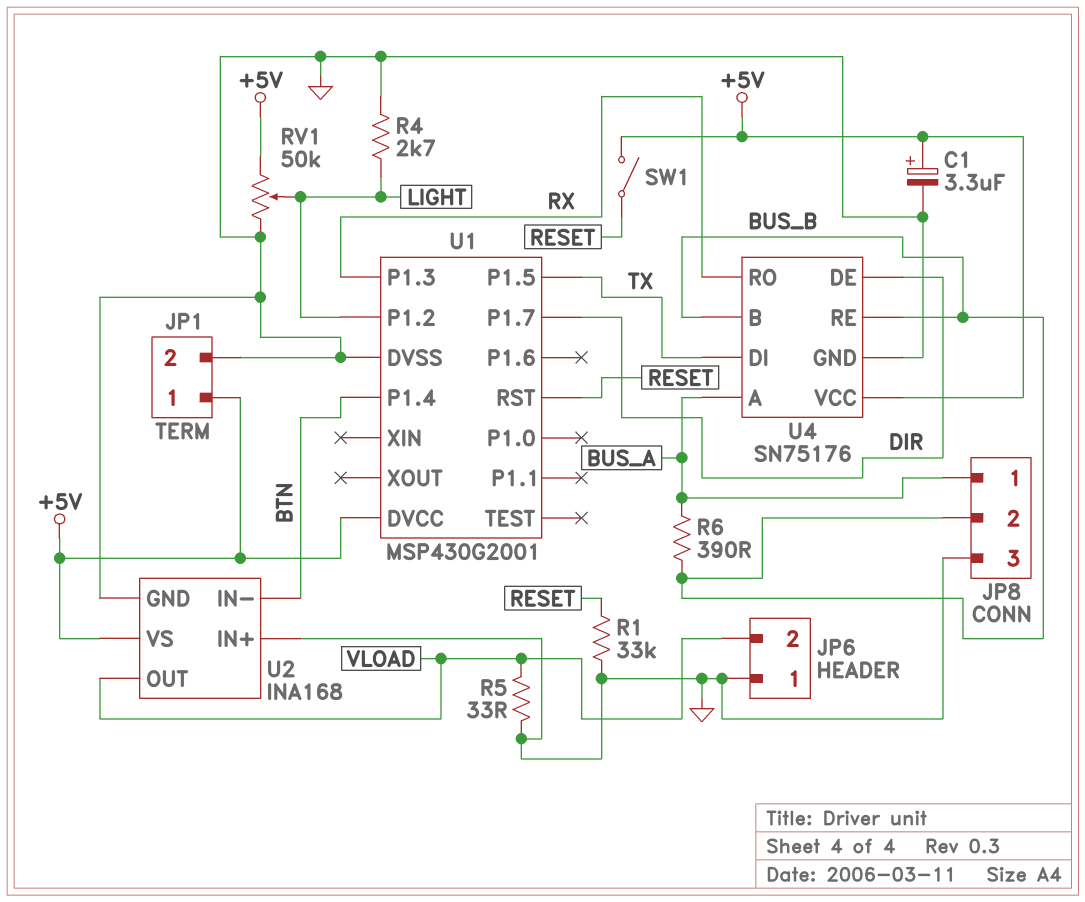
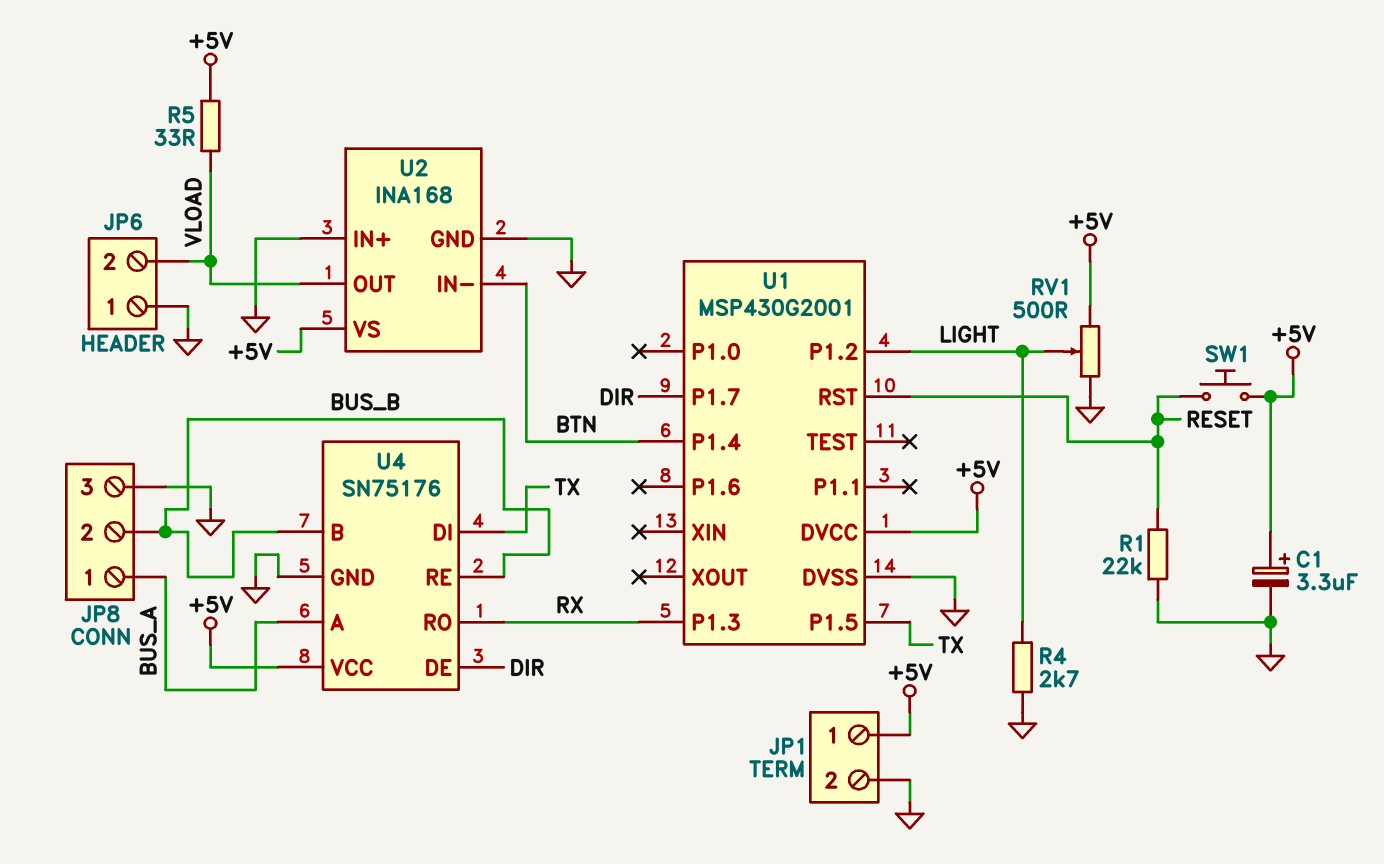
R1: 33k (GND, RESET) -> 22k (GND, RESET)
R5: 33 (GND, VLOAD) -> 33 (+5V, VLOAD)
R6: 390 (BUS_A, BUS_B) -> none
RV1: 50k (+5V, GND, wiper LIGHT) -> 500 (+5V, GND, wiper LIGHT)
SW1: switch (+5V, RESET) -> button (+5V, RESET)

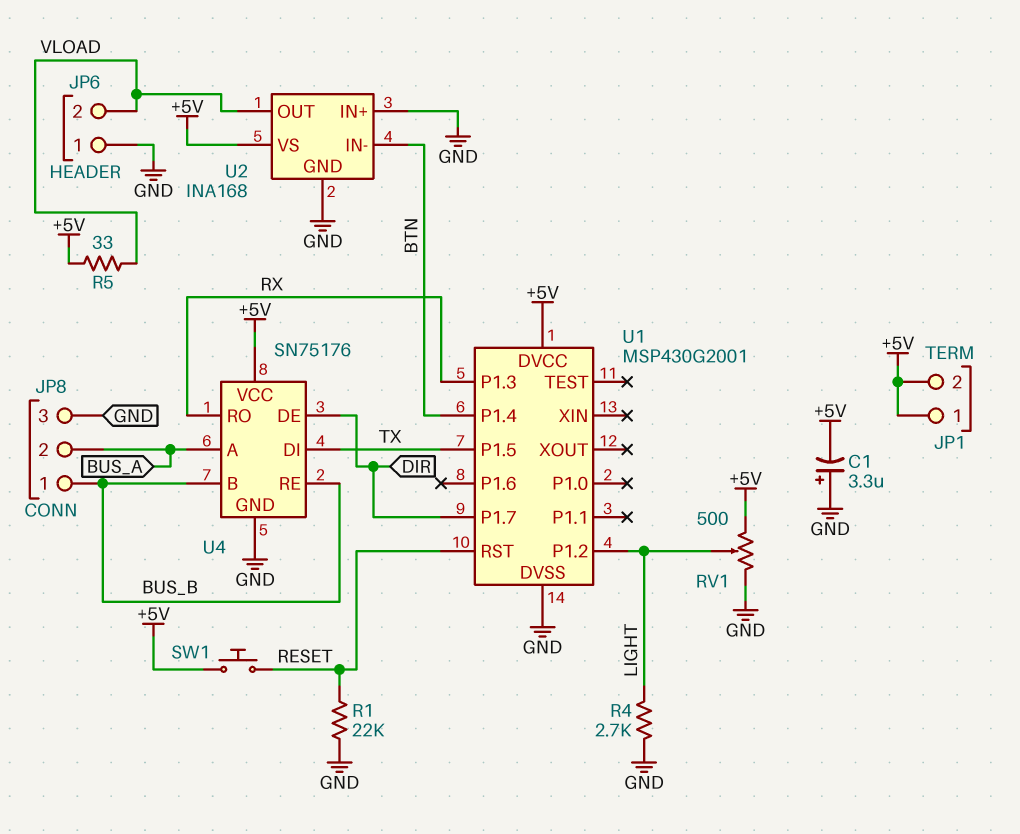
C1: 3.3uF (plus +5V, minus GND) -> 3.3uF (plus GND, minus +5V)
JP1 pin 2: GND -> +5V
JP8 pin 1: BUS_A -> BUS_B
JP8 pin 2: BUS_B -> BUS_A

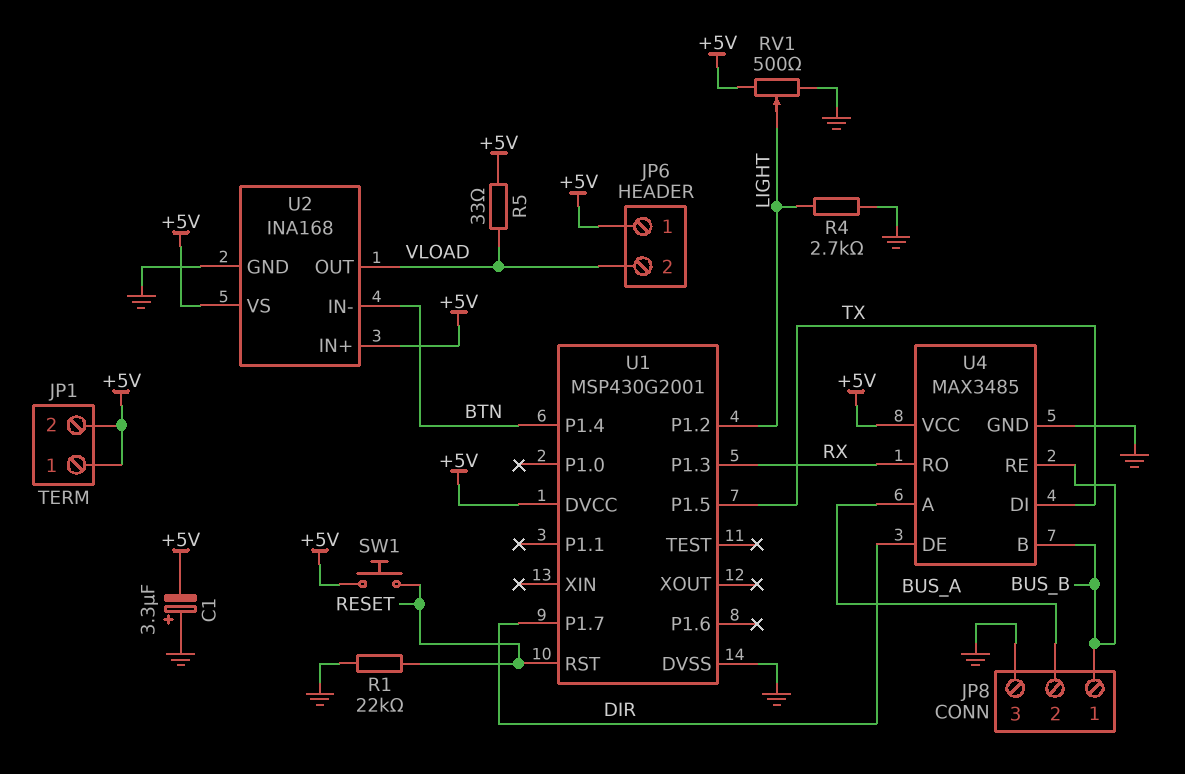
JP6 pin 1: GND -> +5V
U2 pin IN+: GND -> +5V
U4: SN75176 -> MAX3485

